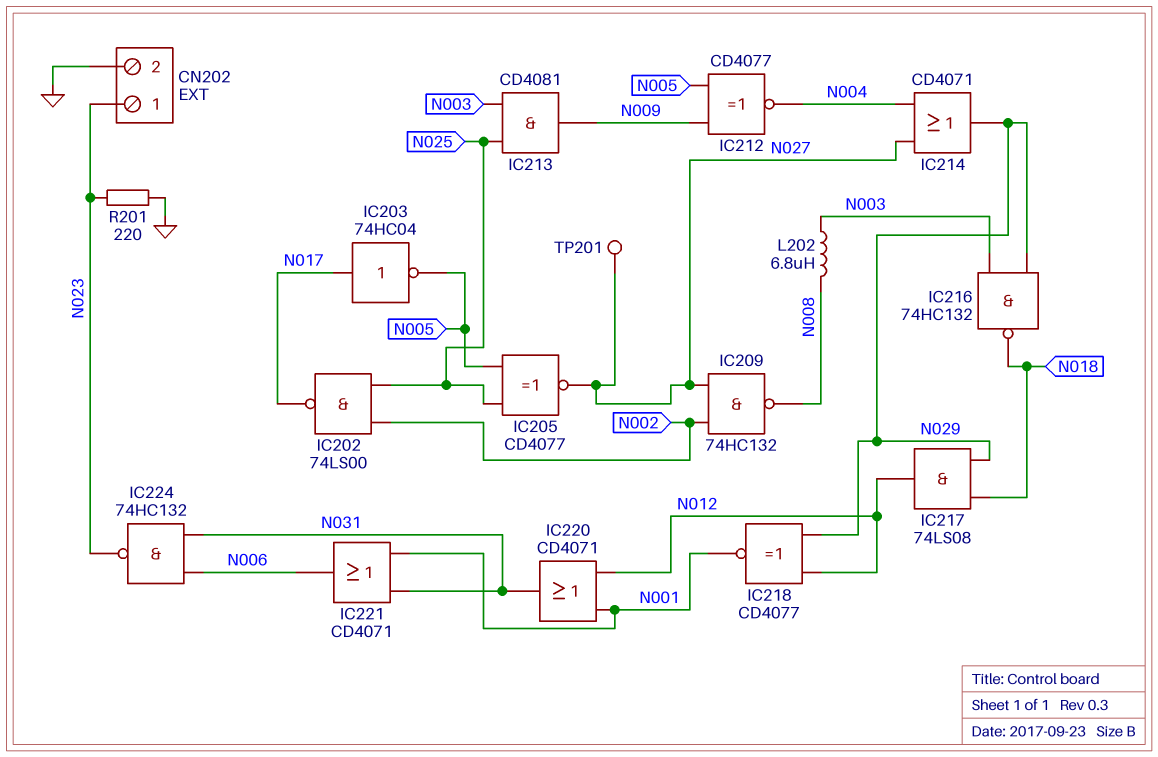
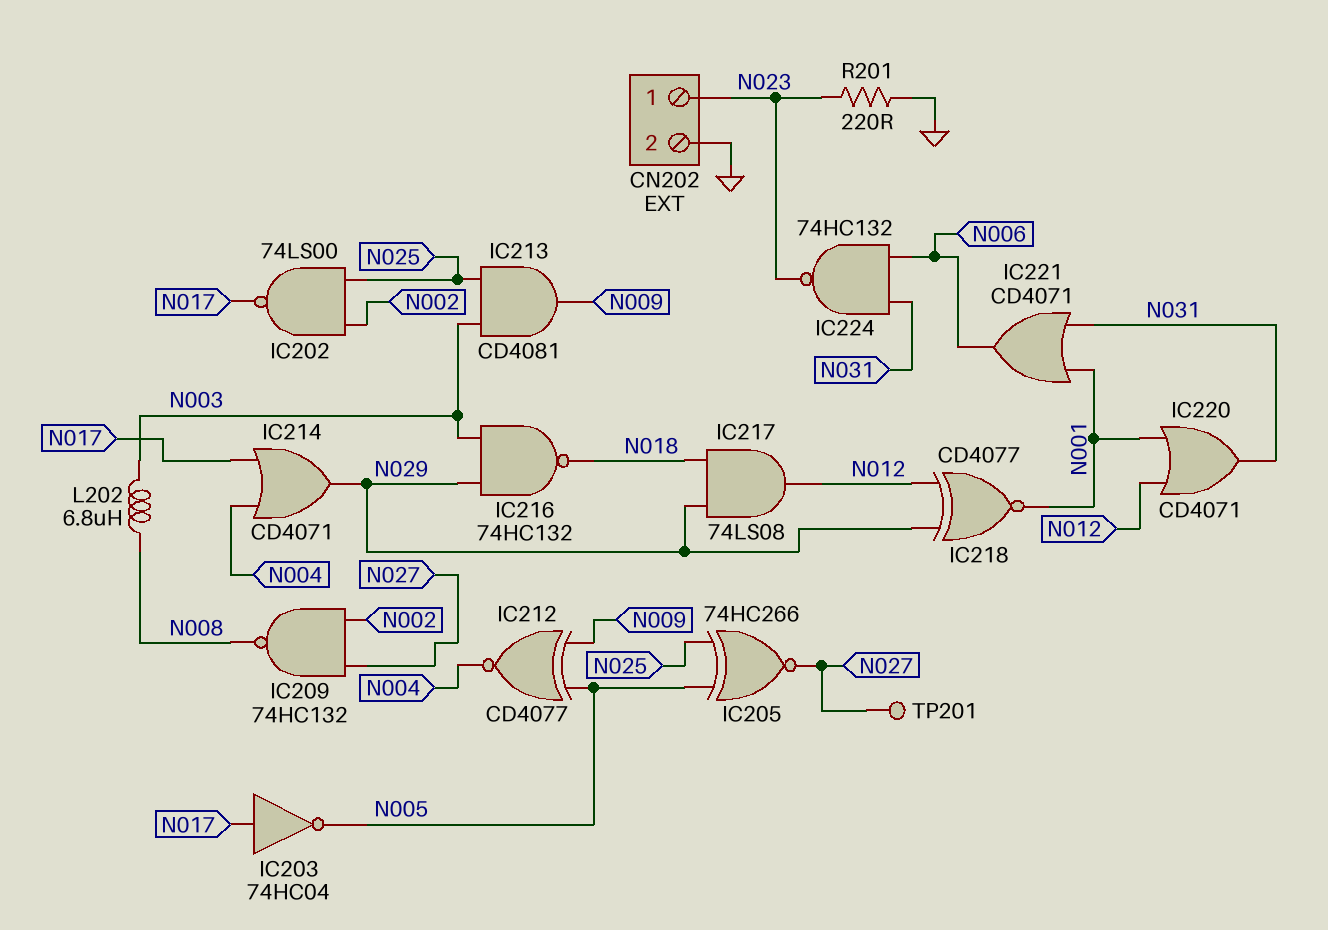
IC205: XNOR CD4077 (in N005, in N025, out N027) -> XNOR 74HC266 (in N005, in N025, out N027)
IC214: OR CD4071 (in N004, in N027, out N029) -> OR CD4071 (in N004, in N017, out N029)

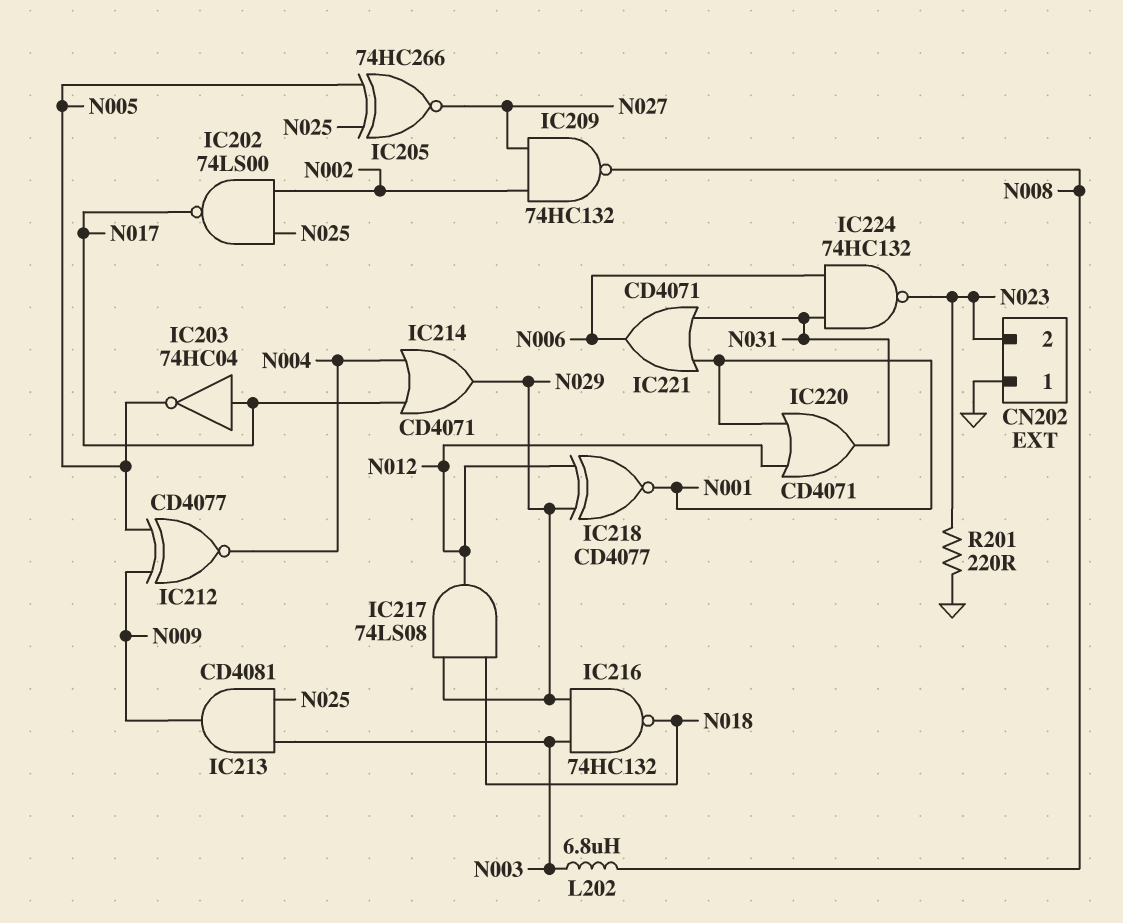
CN202 pin 1: N023 -> GND
CN202 pin 2: GND -> N023
TP201: test point (N027) -> none

